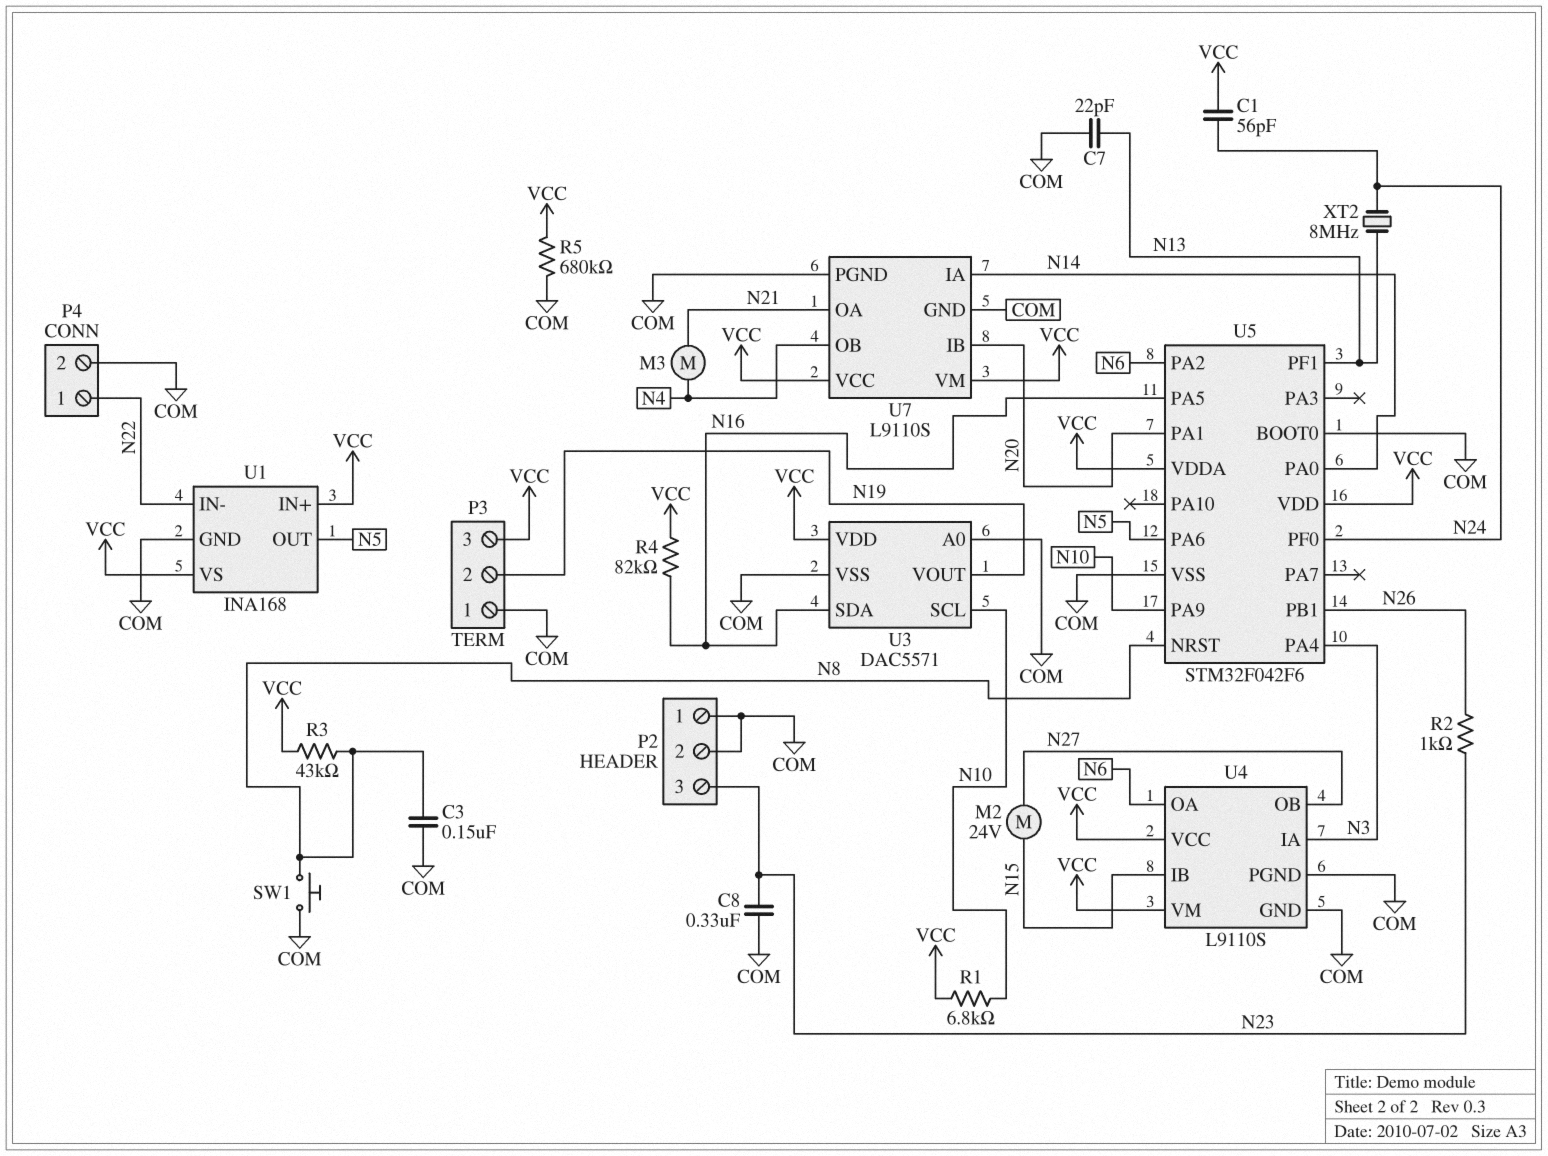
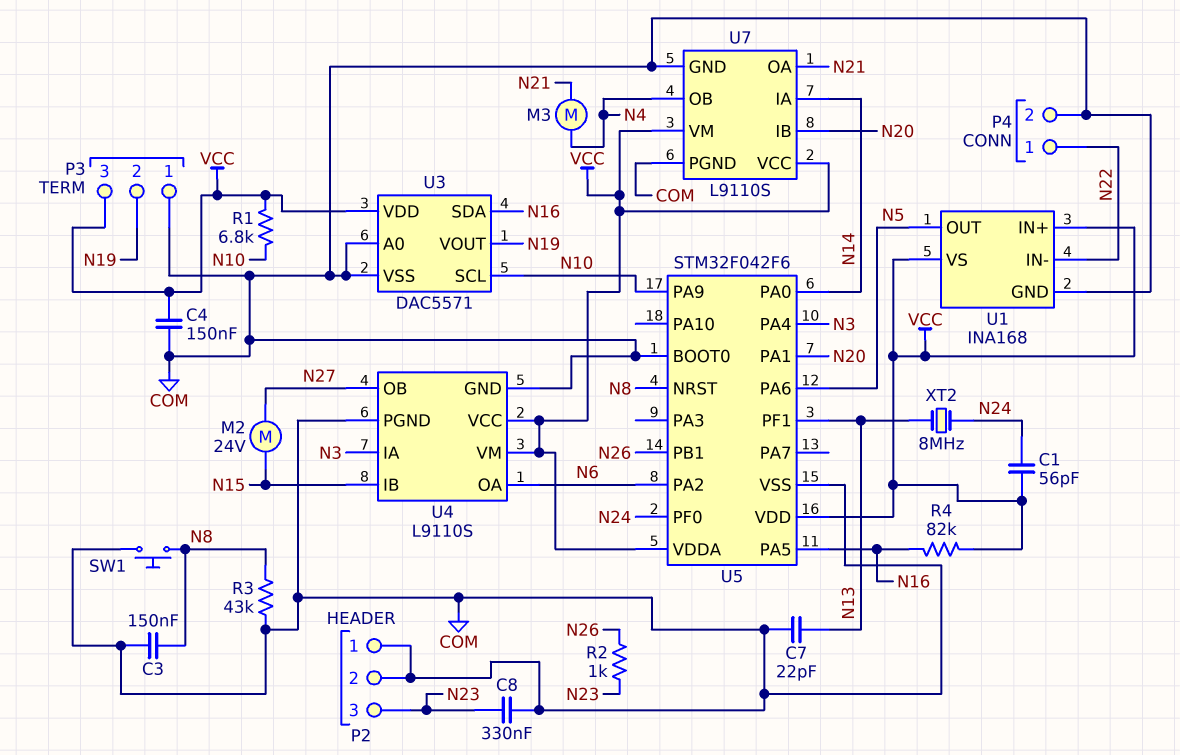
C4: none -> 150nF (COM, VCC)
R3: 43k (N8, VCC) -> 43k (COM, N8)
R5: 680k (COM, VCC) -> none

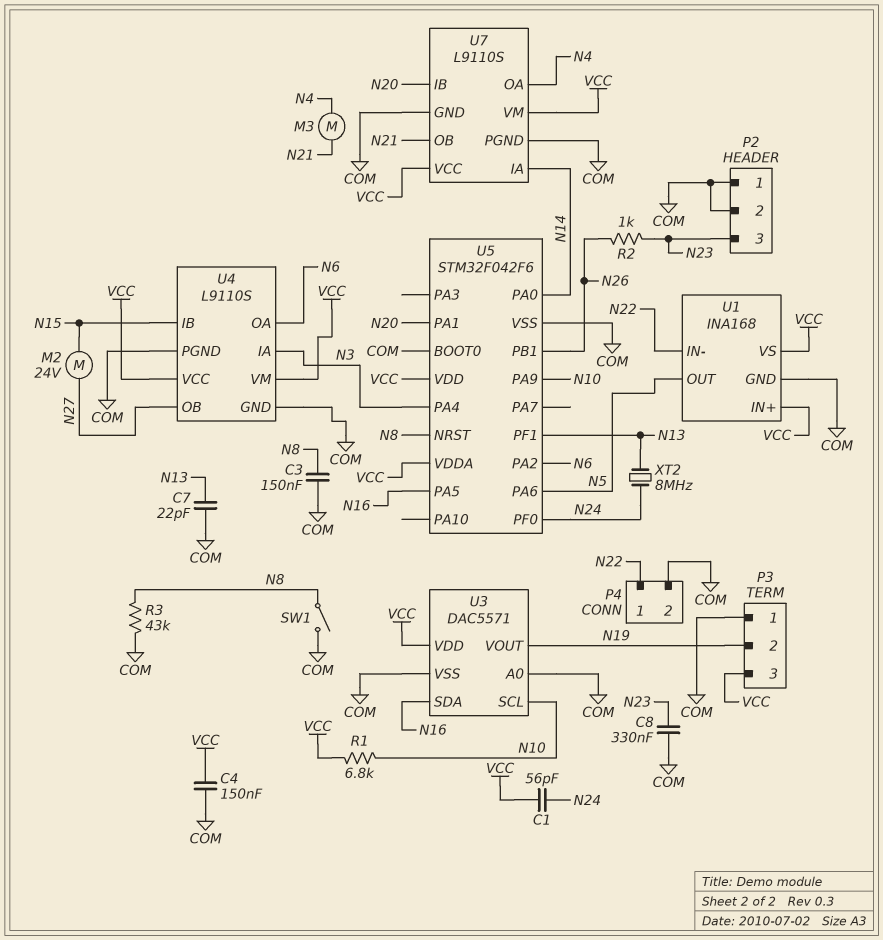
R4: 82k (N16, VCC) -> none
SW1: button (COM, N8) -> switch (COM, N8)
U7 pin OA: N21 -> N4
U7 pin OB: N4 -> N21

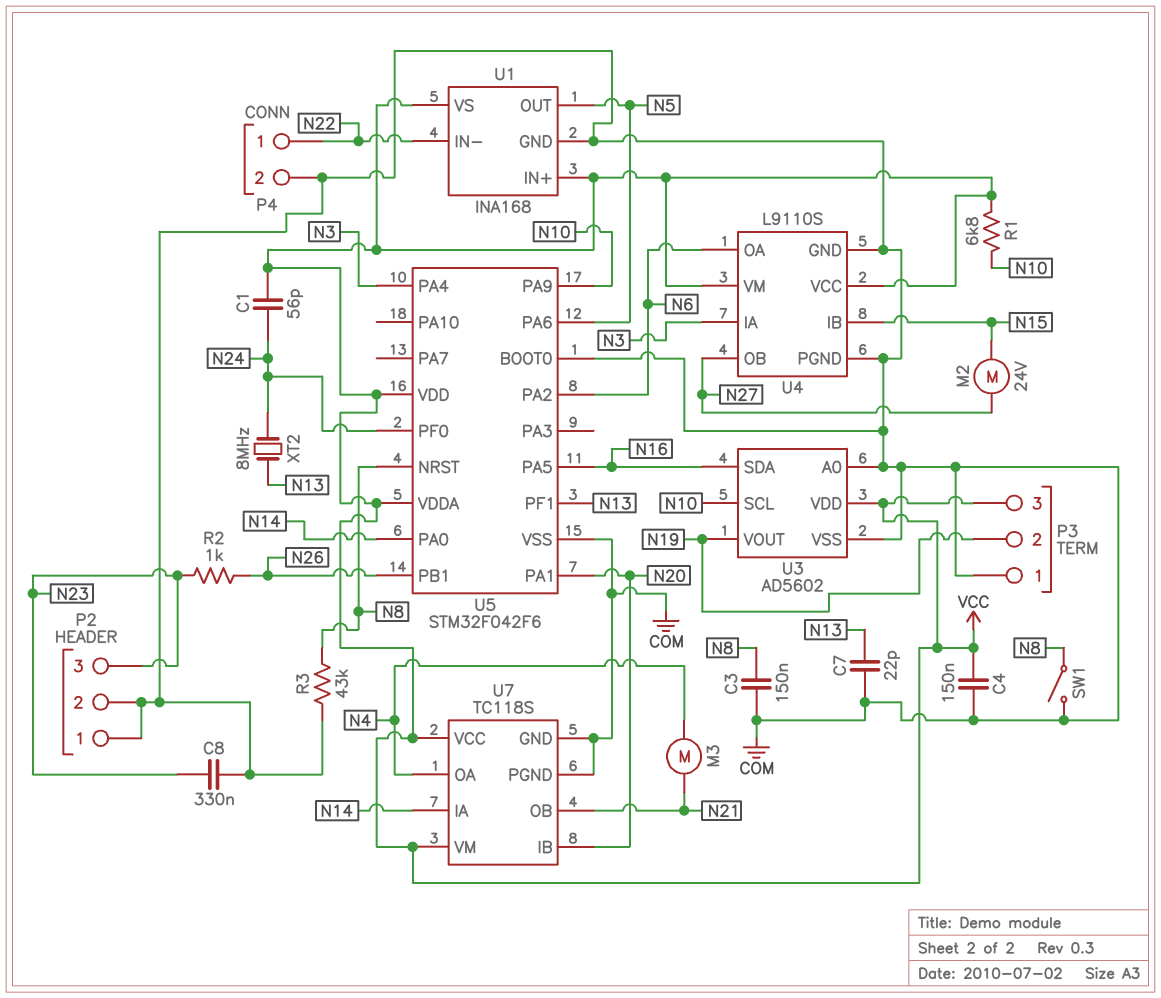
U3: DAC5571 -> AD5602
U7: L9110S -> TC118S

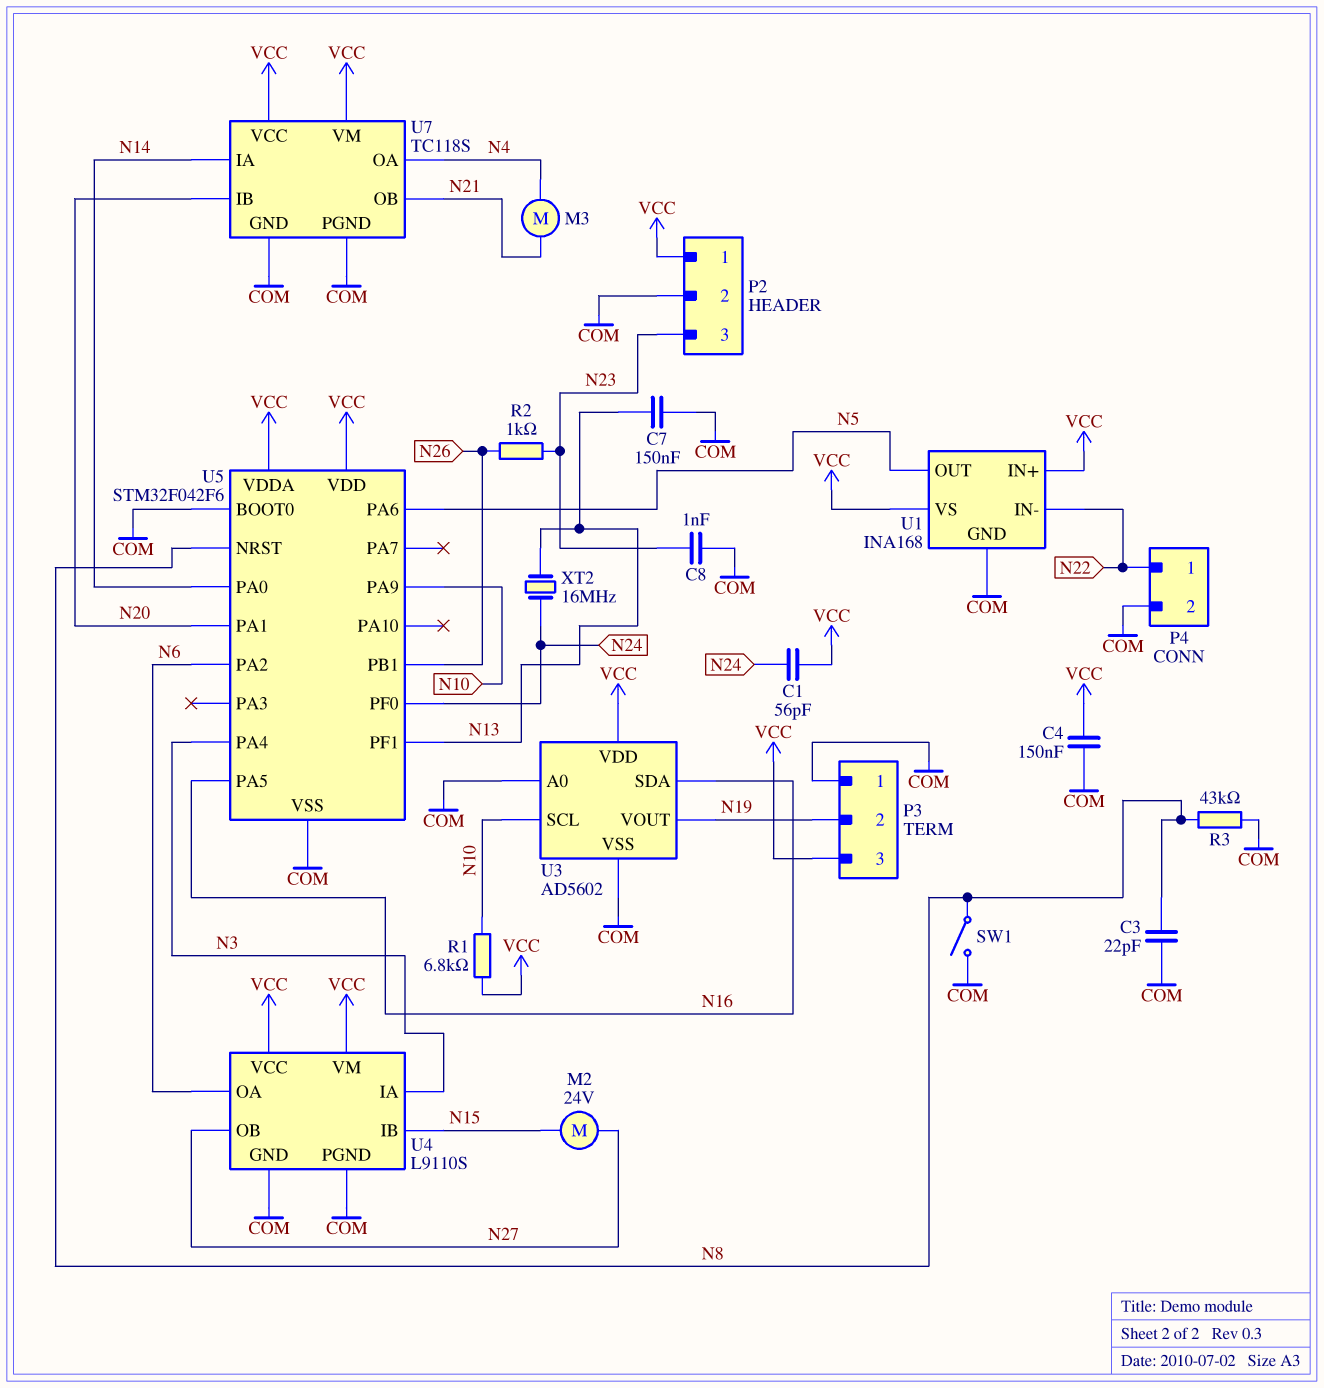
C3: 150nF (COM, N8) -> 22pF (COM, N8)
C7: 22pF (COM, N13) -> 150nF (COM, N13)
C8: 330nF (COM, N23) -> 1nF (COM, N23)
P2 pin 1: COM -> VCC
XT2: 8MHz (N13, N24) -> 16MHz (N13, N24)

